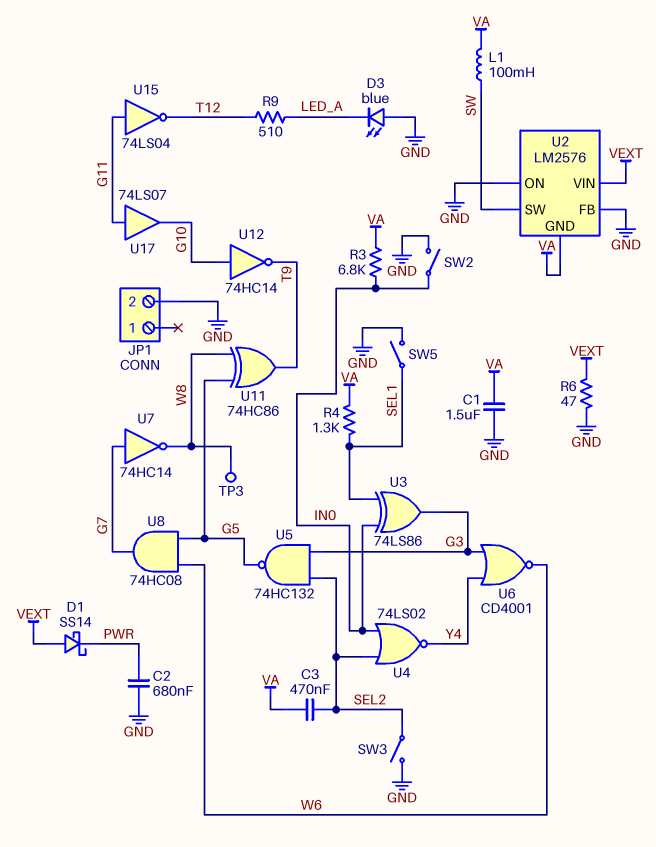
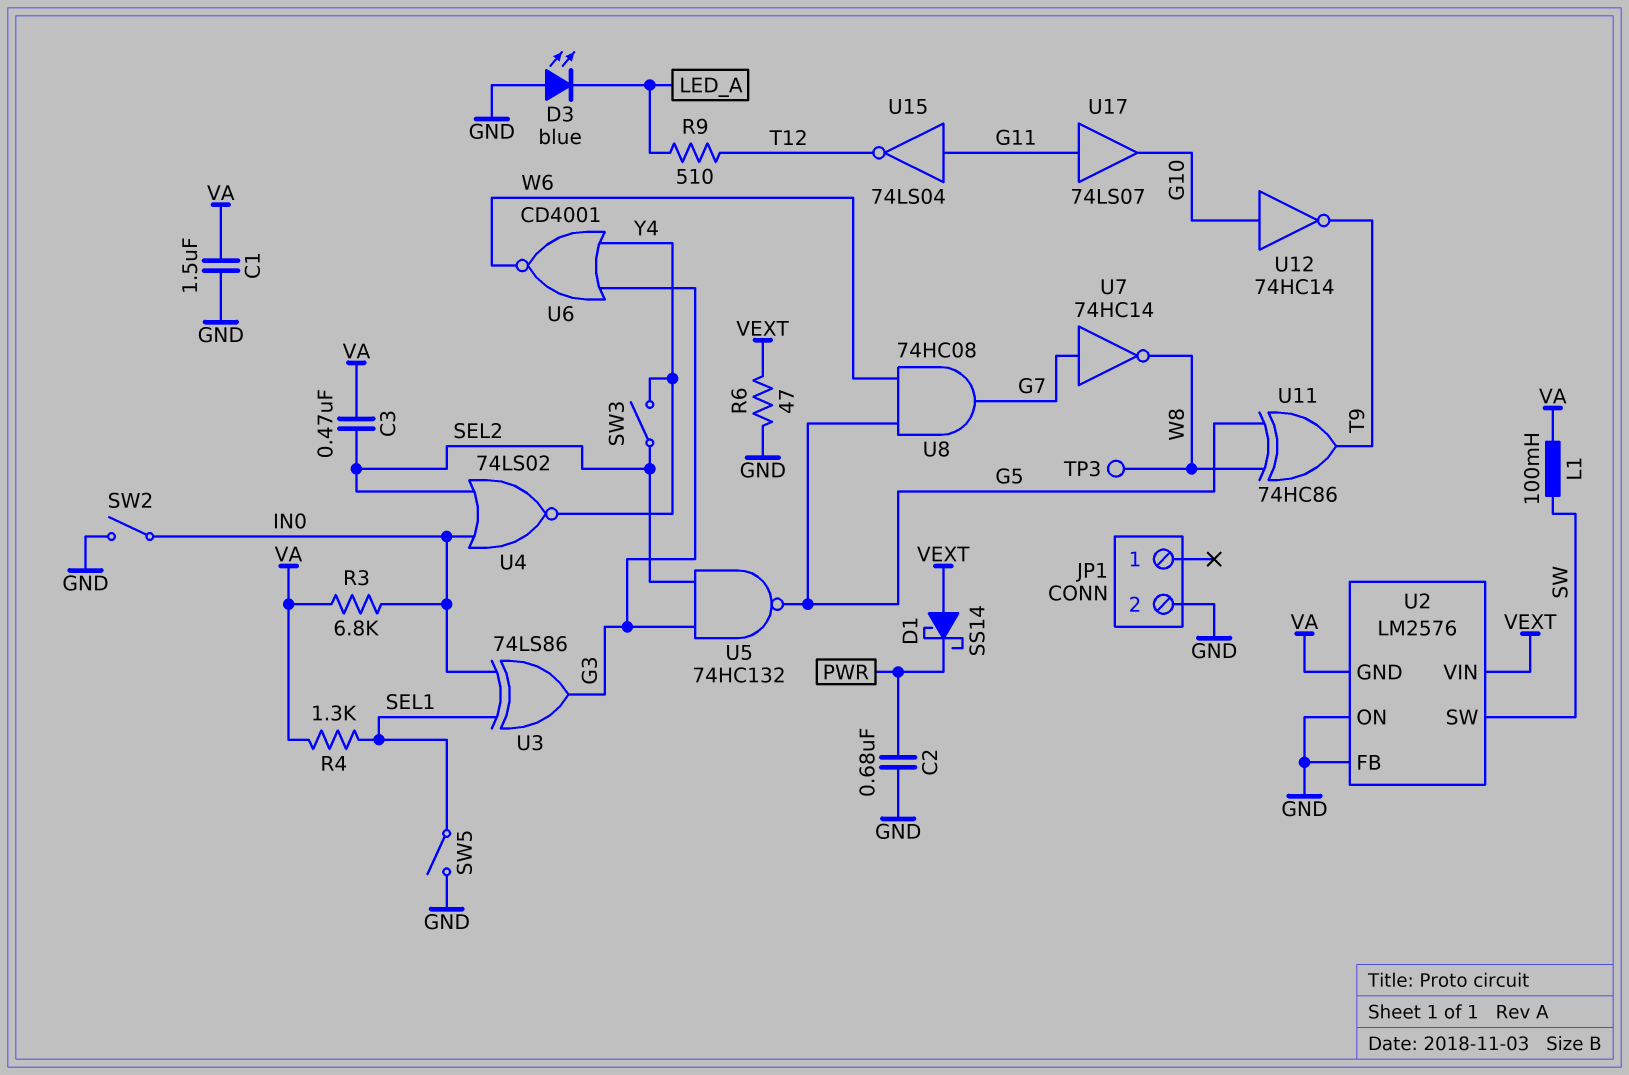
SW3: switch (GND, SEL2) -> switch (SEL2, Y4)

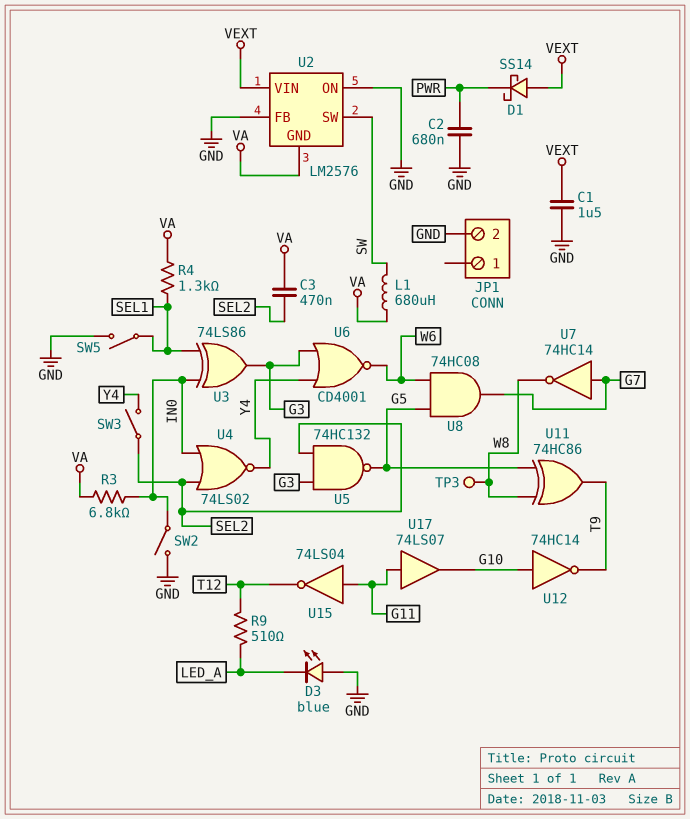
C1: 1.5uF (GND, VA) -> 1.5uF (GND, VEXT)
L1: 100mH (SW, VA) -> 680uH (SW, VA)
R6: 47 (GND, VEXT) -> none

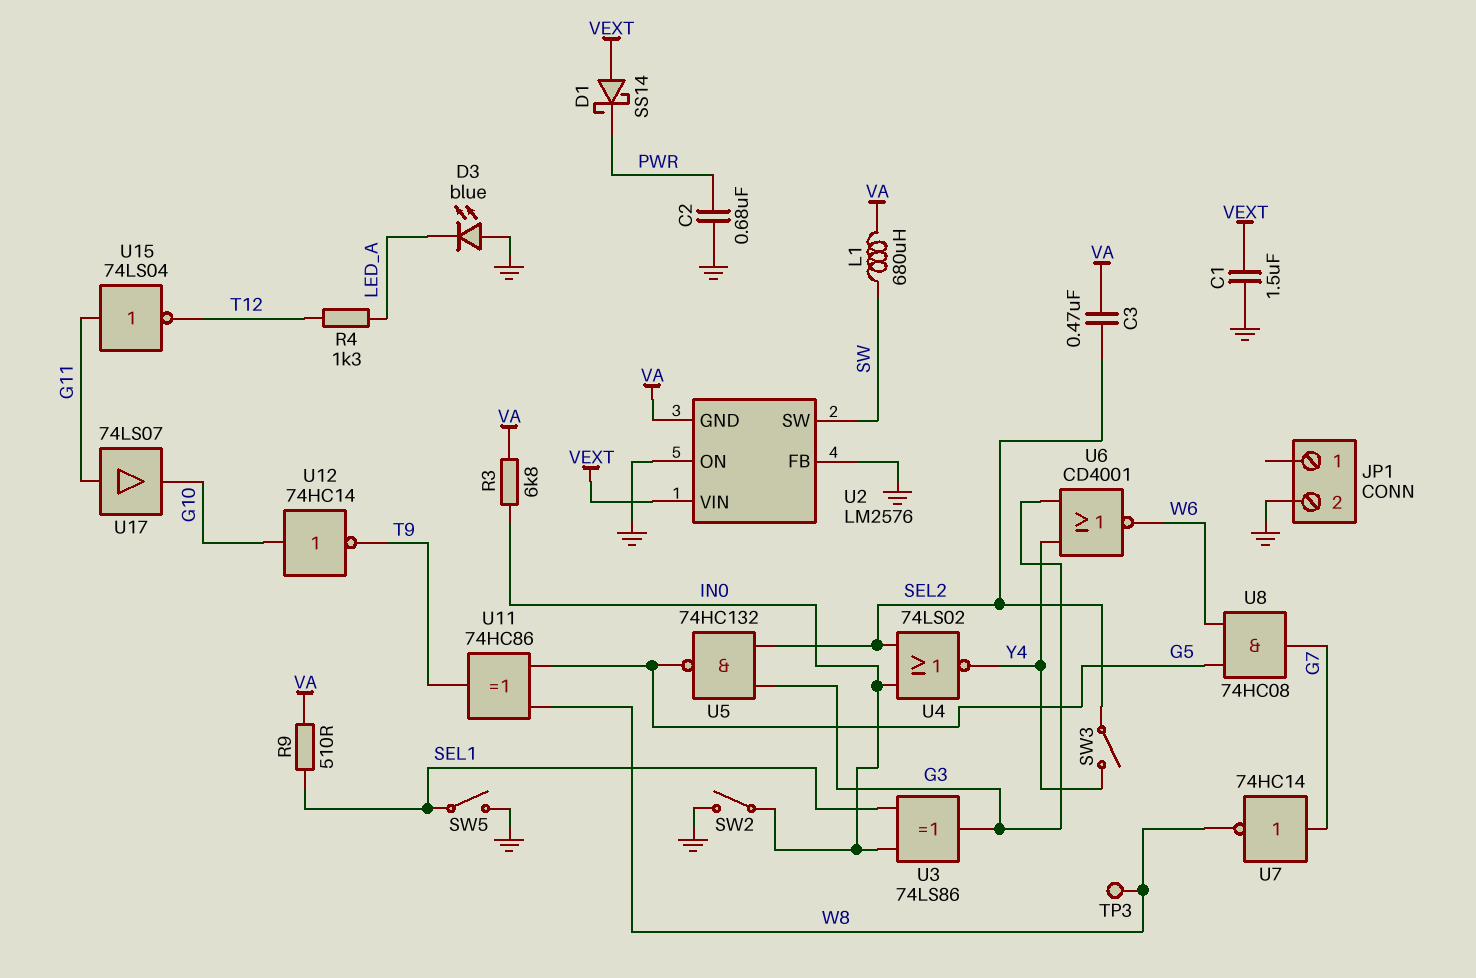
R4: 1.3k (SEL1, VA) -> 1.3k (LED_A, T12)
R9: 510 (LED_A, T12) -> 510 (SEL1, VA)

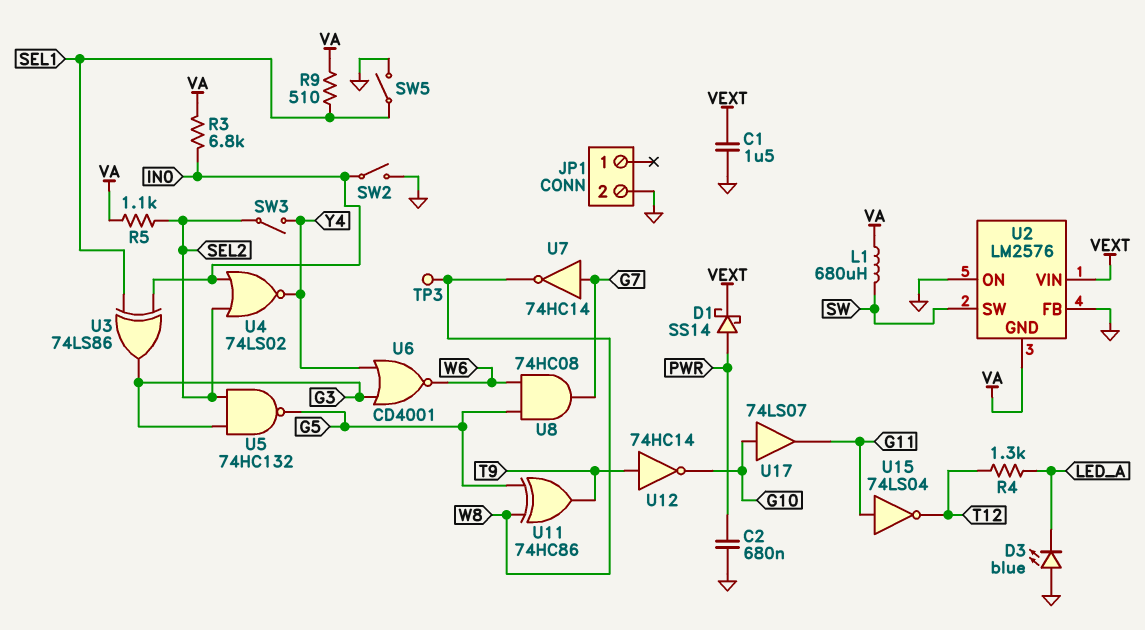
C3: 470nF (SEL2, VA) -> none
D1: schottky SS14 (A VEXT, K PWR) -> schottky SS14 (A PWR, K VEXT)
R5: none -> 1.1k (SEL2, VA)
U12: NOT 74HC14 (in G10, out T9) -> NOT 74HC14 (in T9, out G10)
U17: buffer 74LS07 (in G11, out G10) -> buffer 74LS07 (in G10, out G11)

